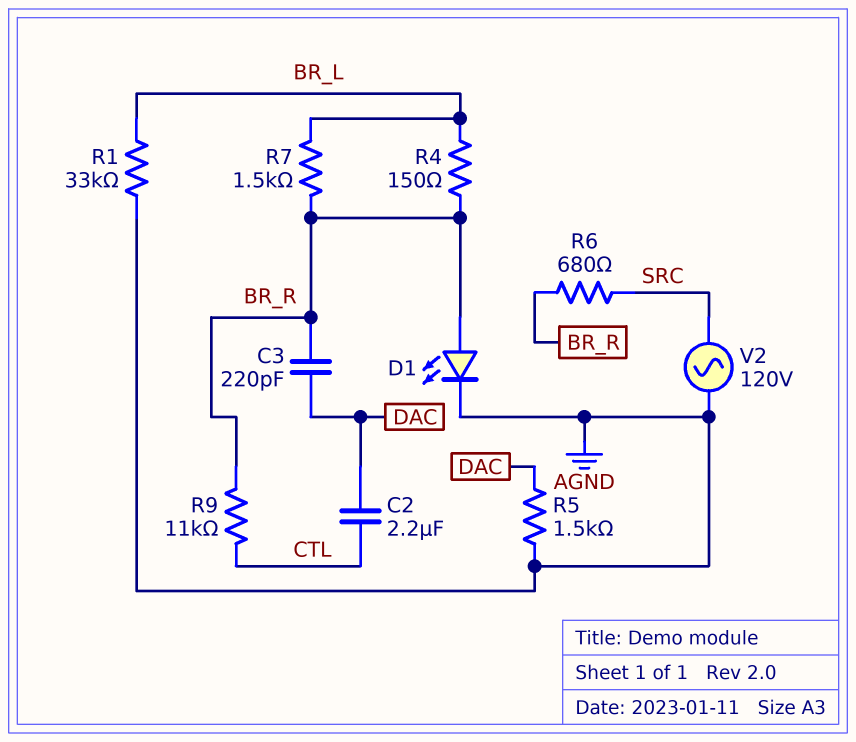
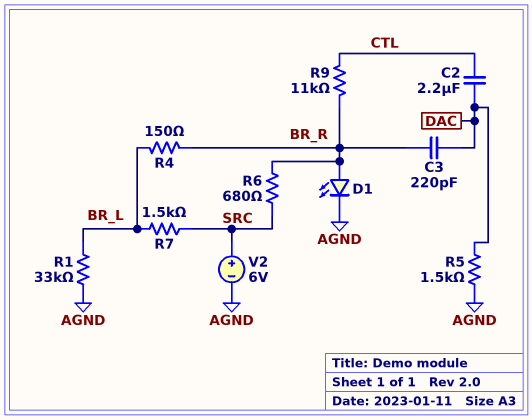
R7: 1.5k (BR_L, BR_R) -> 1.5k (BR_L, SRC)
V2: AC 120V (AGND, SRC) -> 6V (plus SRC, minus AGND)

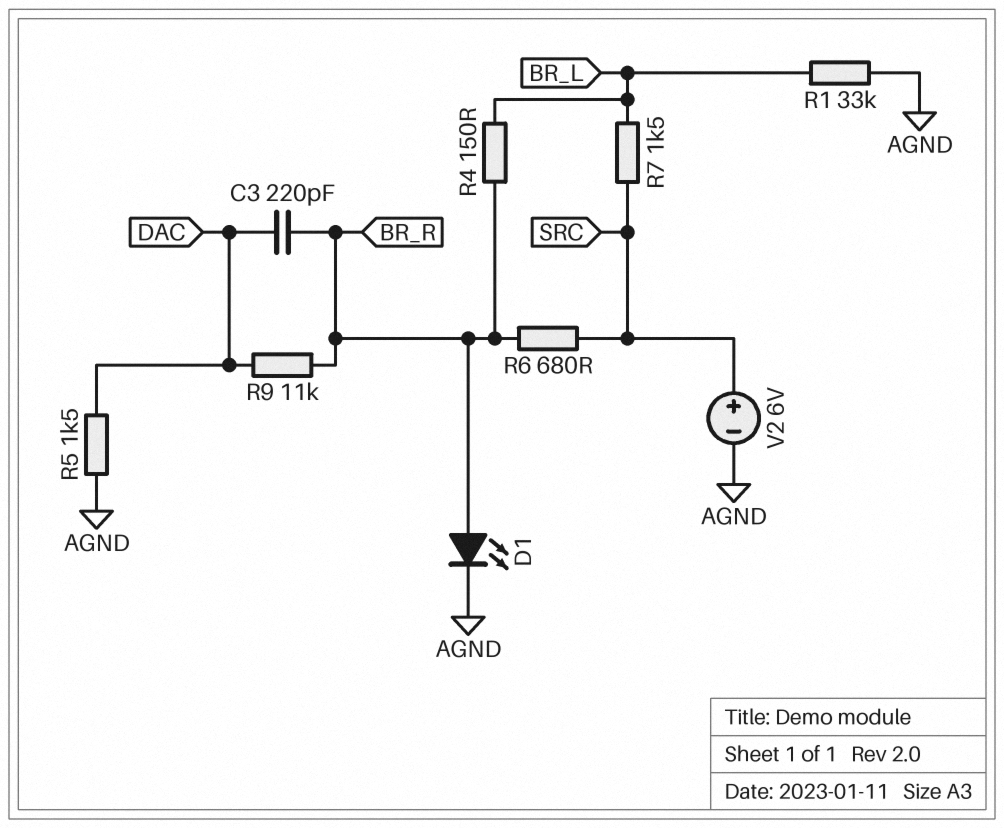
C2: 2.2uF (CTL, DAC) -> none
R9: 11k (BR_R, CTL) -> 11k (BR_R, DAC)

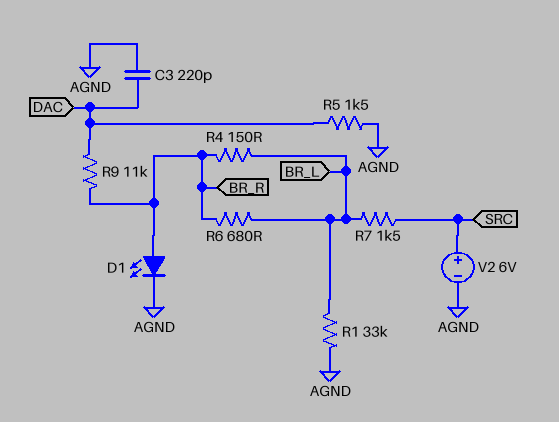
C3: 220pF (BR_R, DAC) -> 220pF (AGND, DAC)
R6: 680 (BR_R, SRC) -> 680 (BR_L, BR_R)

